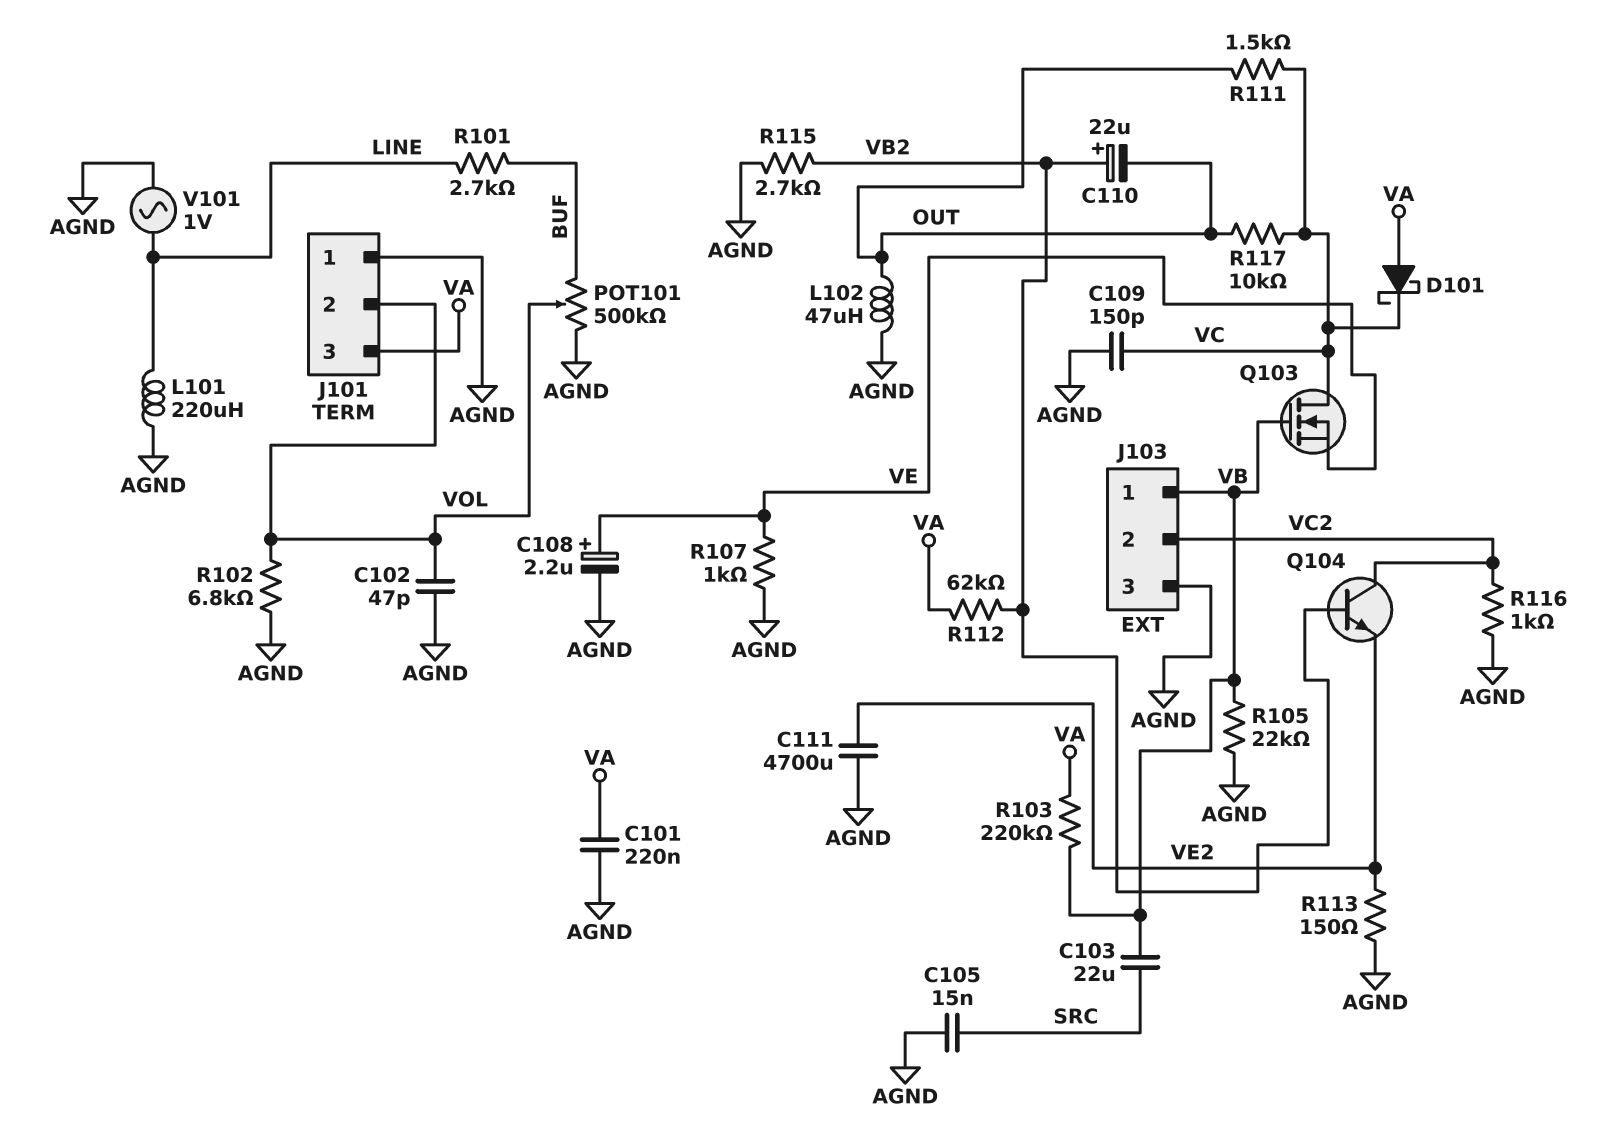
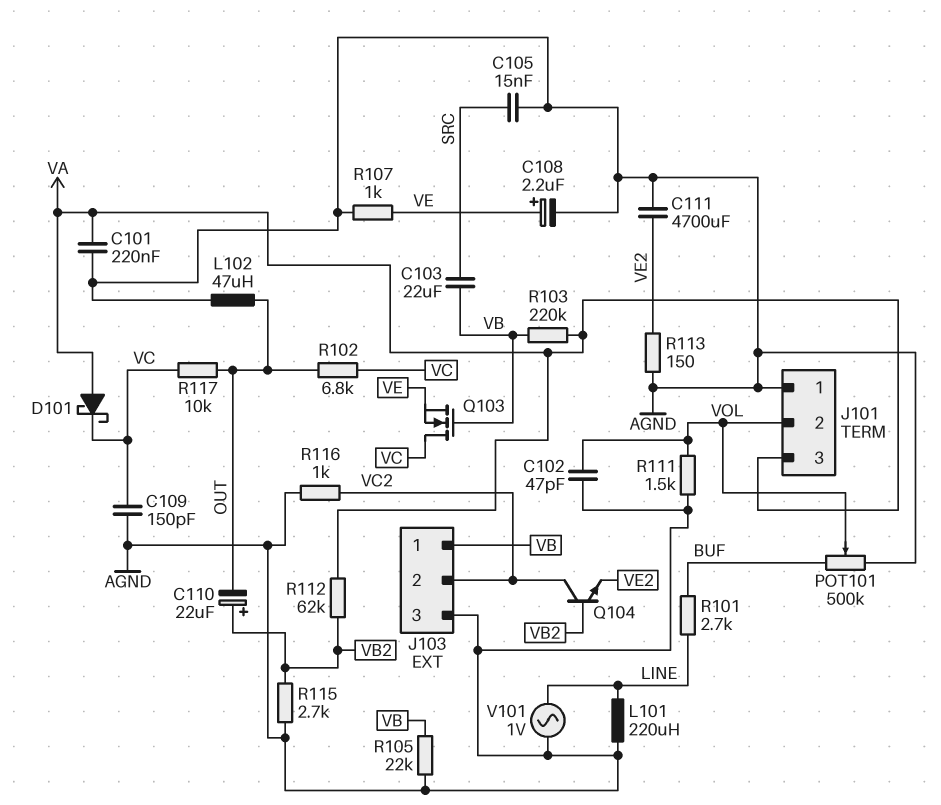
R102: 6.8k (AGND, VOL) -> 6.8k (OUT, VC)
R111: 1.5k (OUT, VC) -> 1.5k (AGND, VOL)

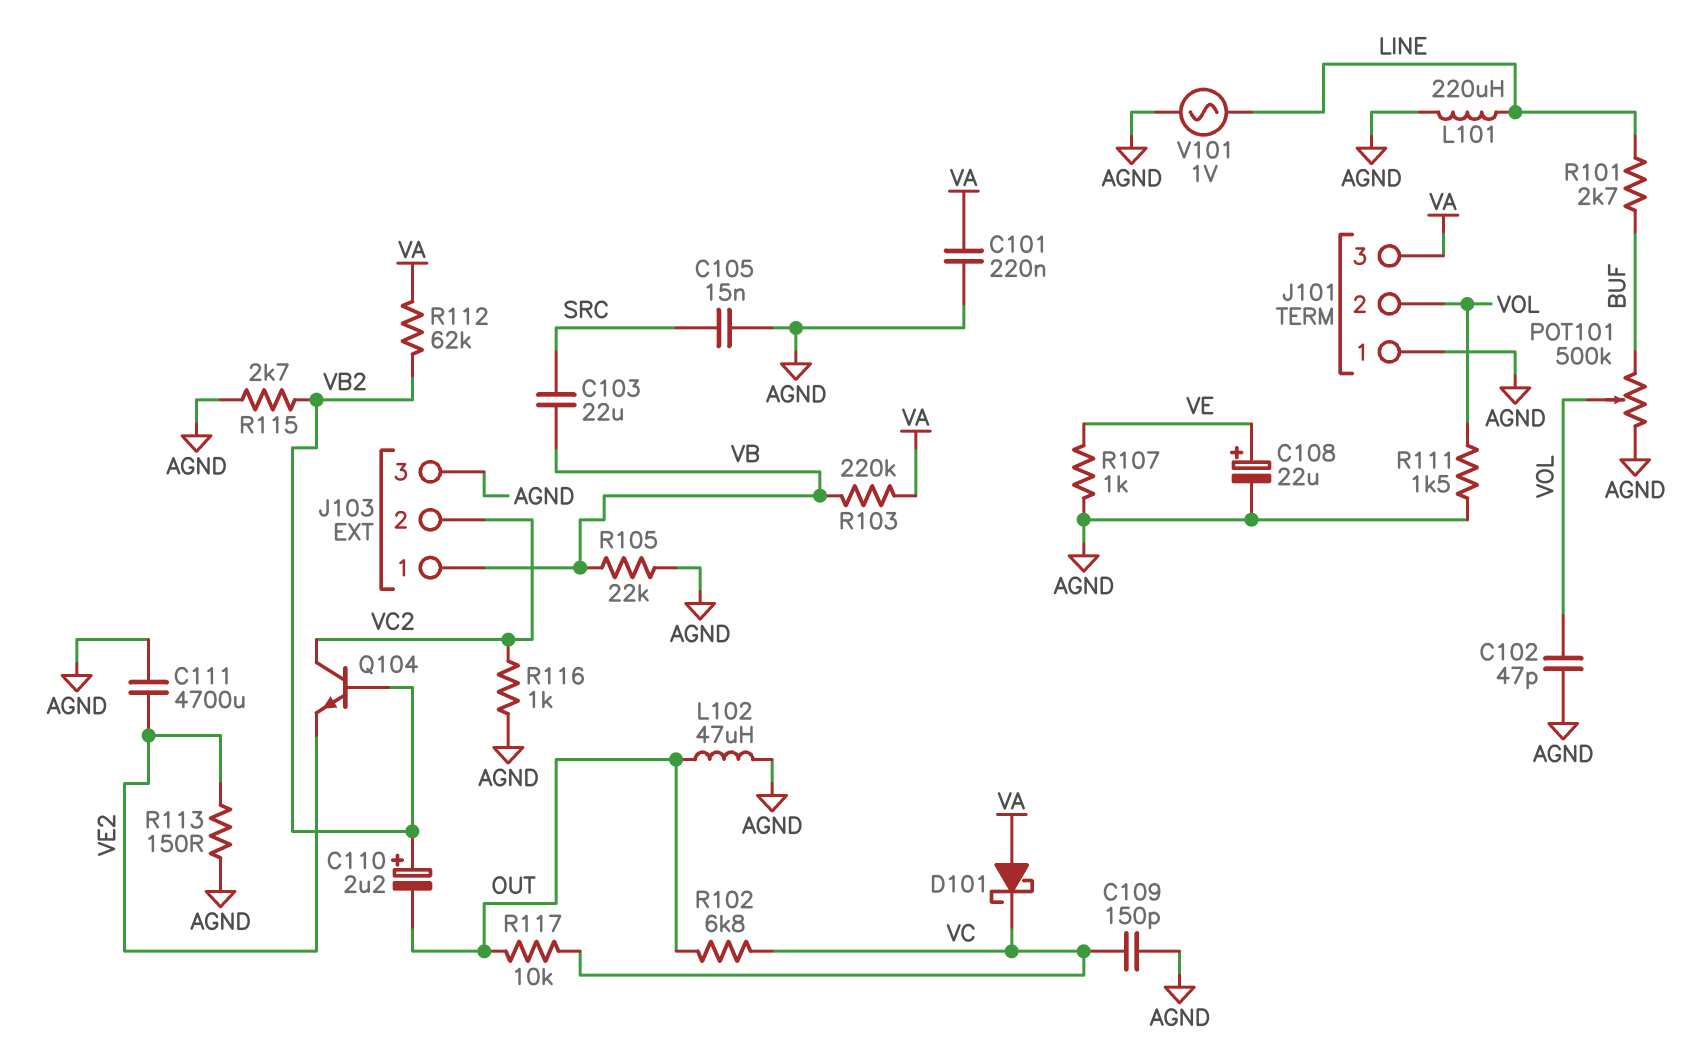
C108: 2.2uF (plus VE, minus AGND) -> 22uF (plus VE, minus AGND)
C110: 22uF (plus VB2, minus OUT) -> 2.2uF (plus VB2, minus OUT)
Q103: NMOS (G VB, D VC, S VE) -> none

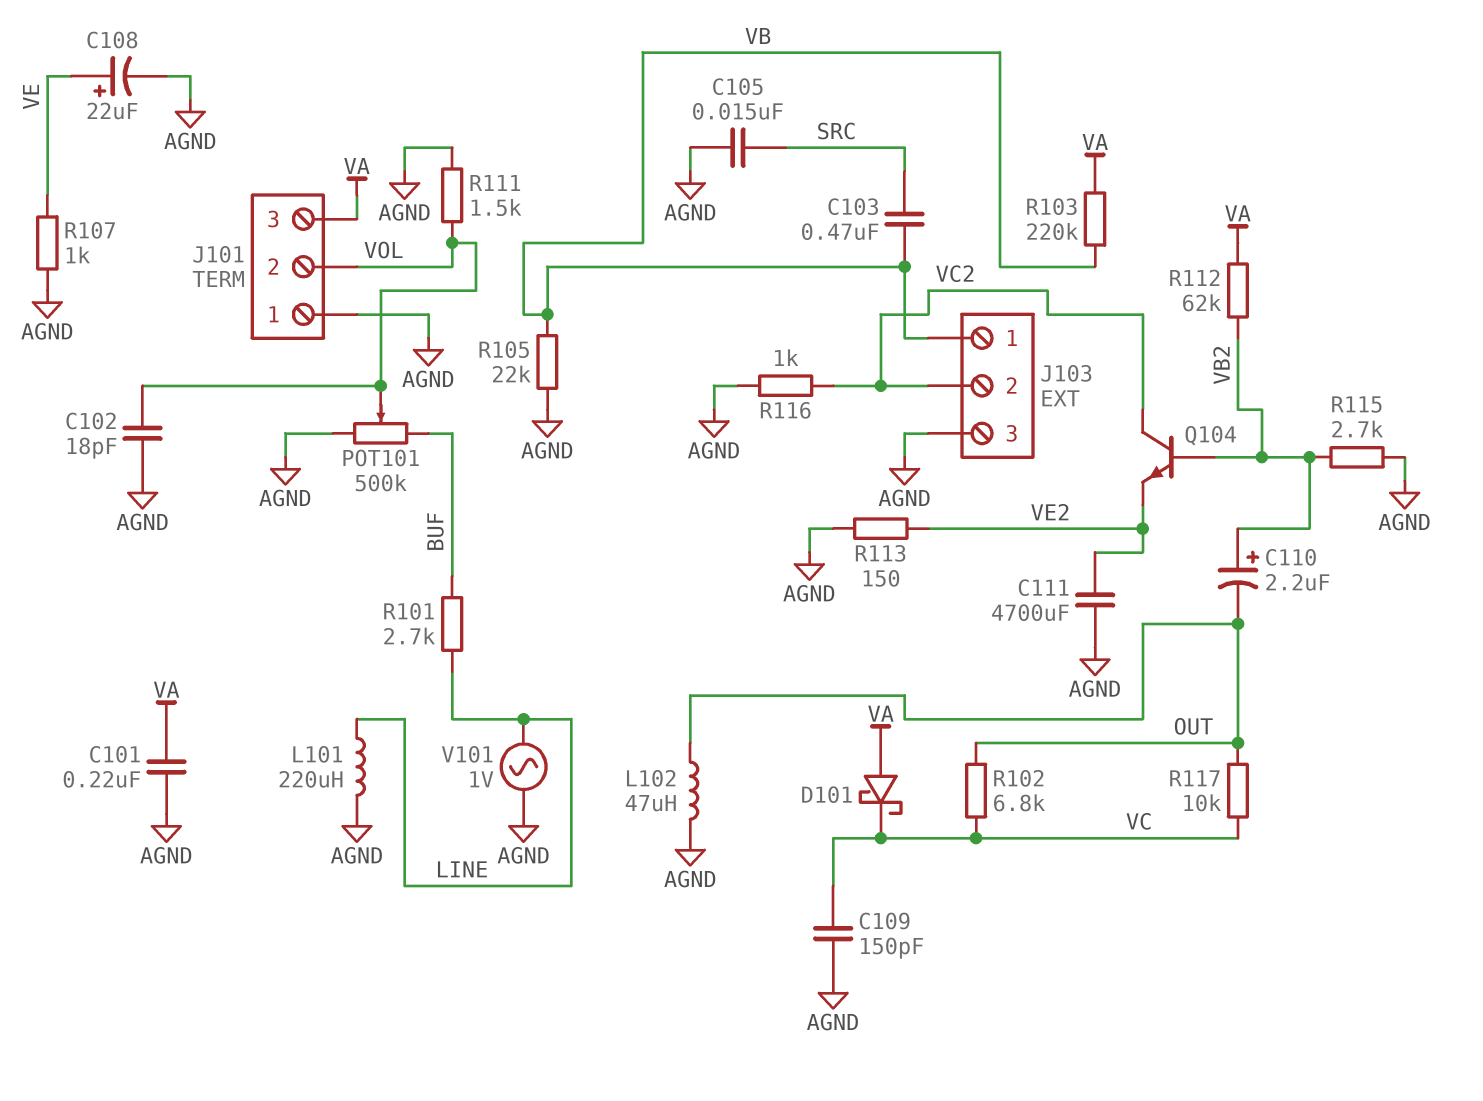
C102: 47pF (AGND, VOL) -> 18pF (AGND, VOL)
C103: 22uF (SRC, VB) -> 470nF (SRC, VB)

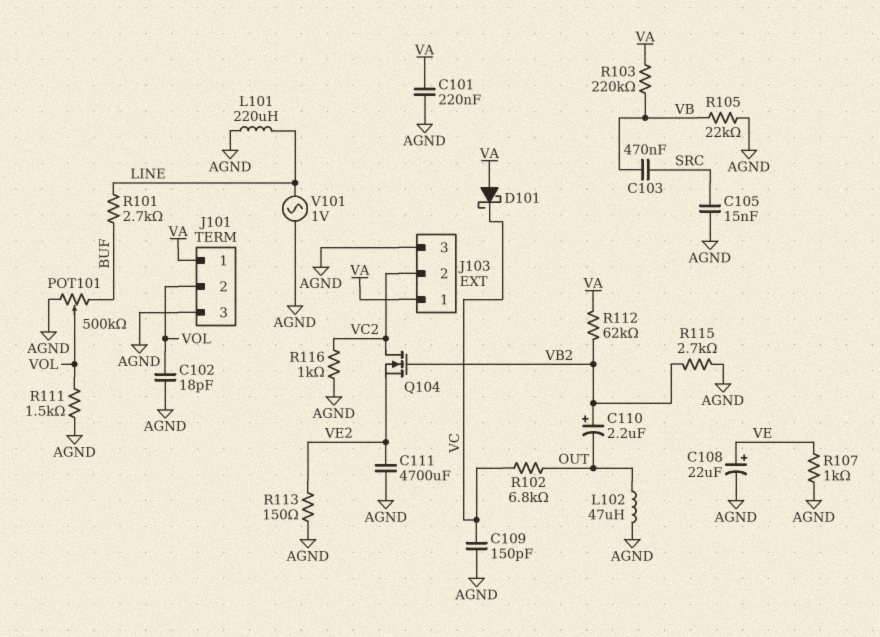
J101 pin 1: AGND -> VA
J101 pin 3: VA -> AGND
J103 pin 1: VB -> VA
Q104: NPN (B VB2, C VC2, E VE2) -> NMOS (G VB2, D VC2, S VE2)
R117: 10k (OUT, VC) -> none

